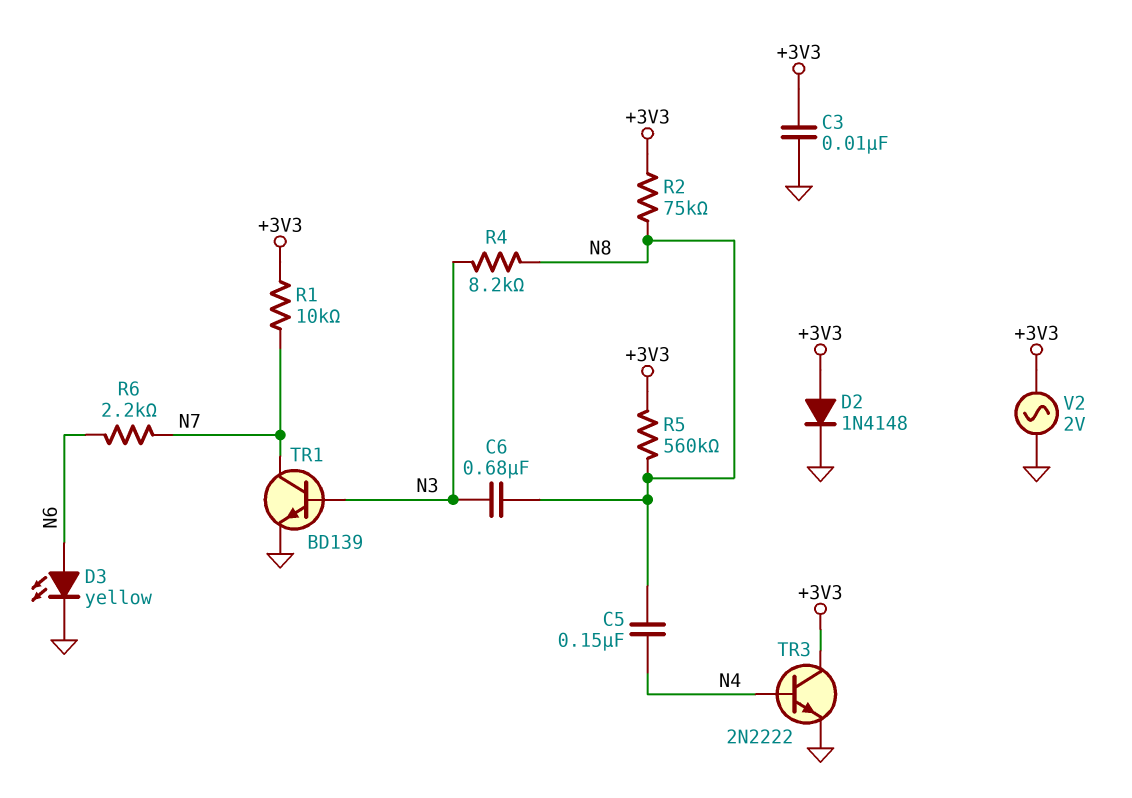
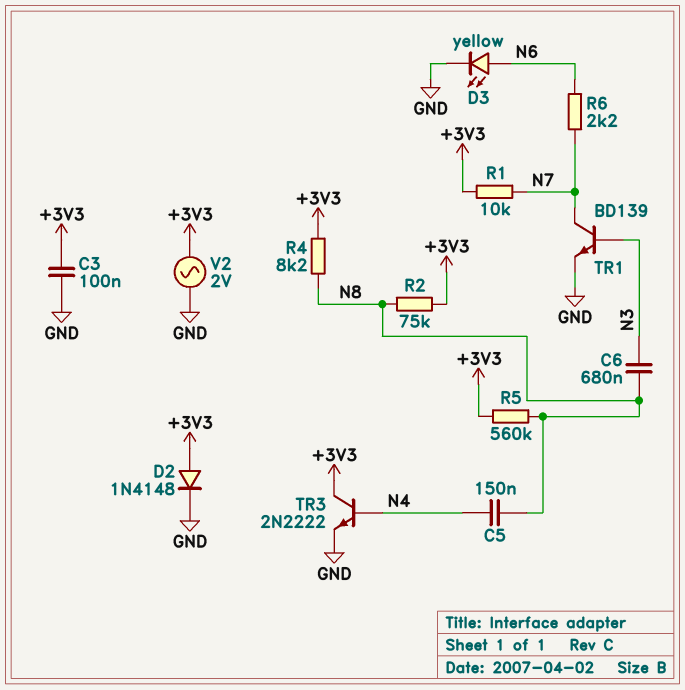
C3: 10nF (+3V3, GND) -> 100nF (+3V3, GND)
R4: 8.2k (N3, N8) -> 8.2k (+3V3, N8)

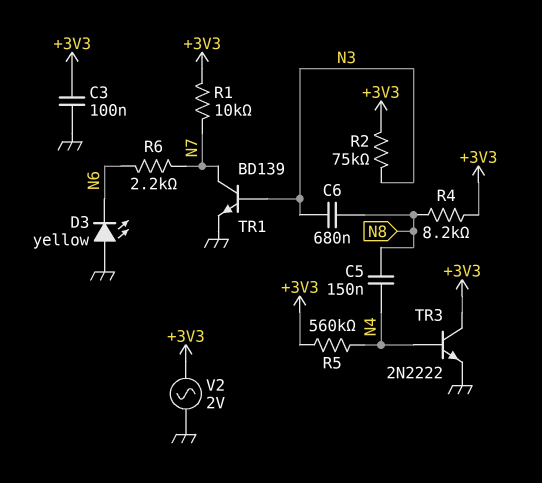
D2: diode 1N4148 (A +3V3, K GND) -> none
D3: LED yellow (A N6, K GND) -> LED yellow (A GND, K N6)
R2: 75k (+3V3, N8) -> 75k (+3V3, N3)
R5: 560k (+3V3, N8) -> 560k (+3V3, N4)

